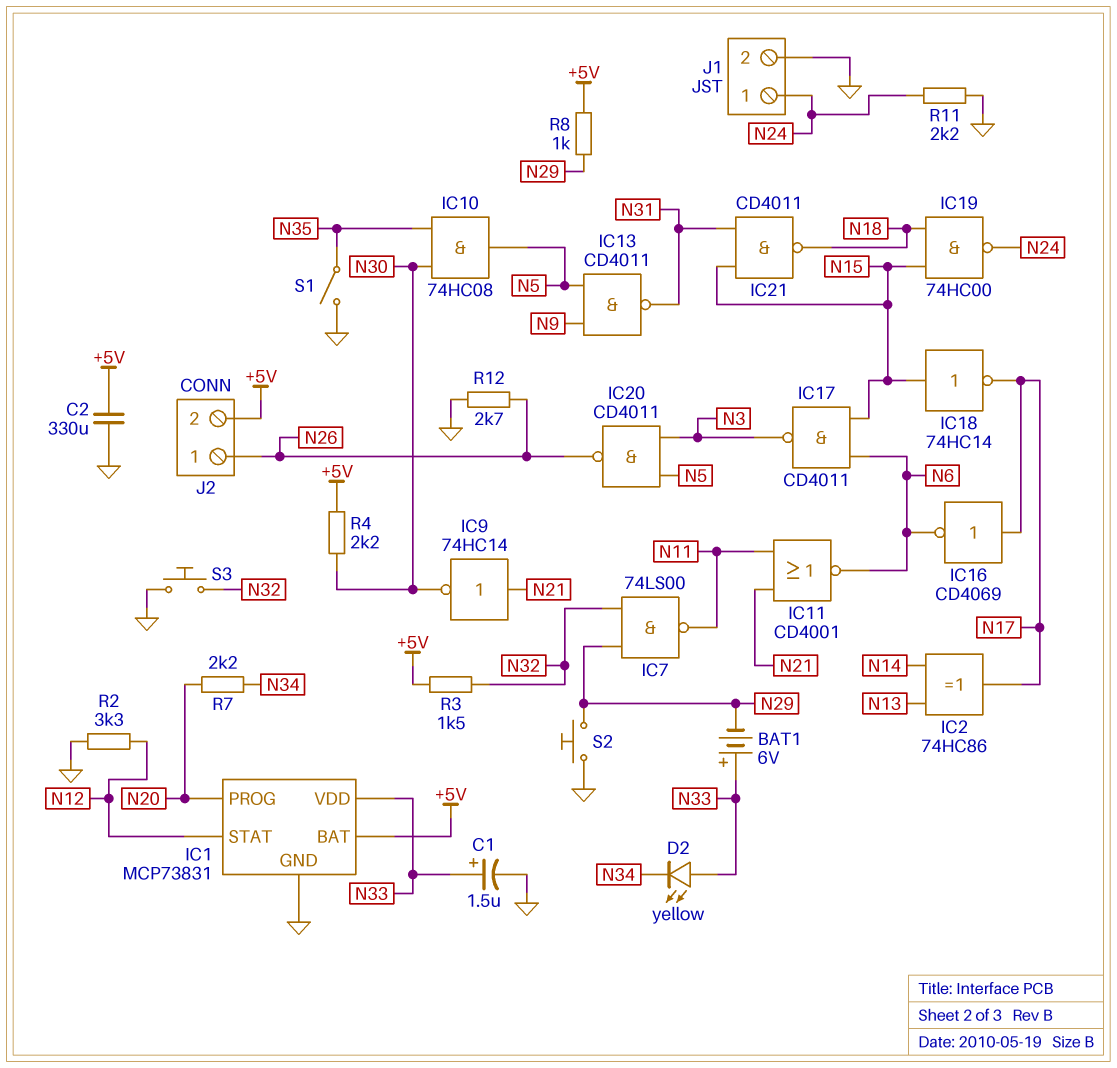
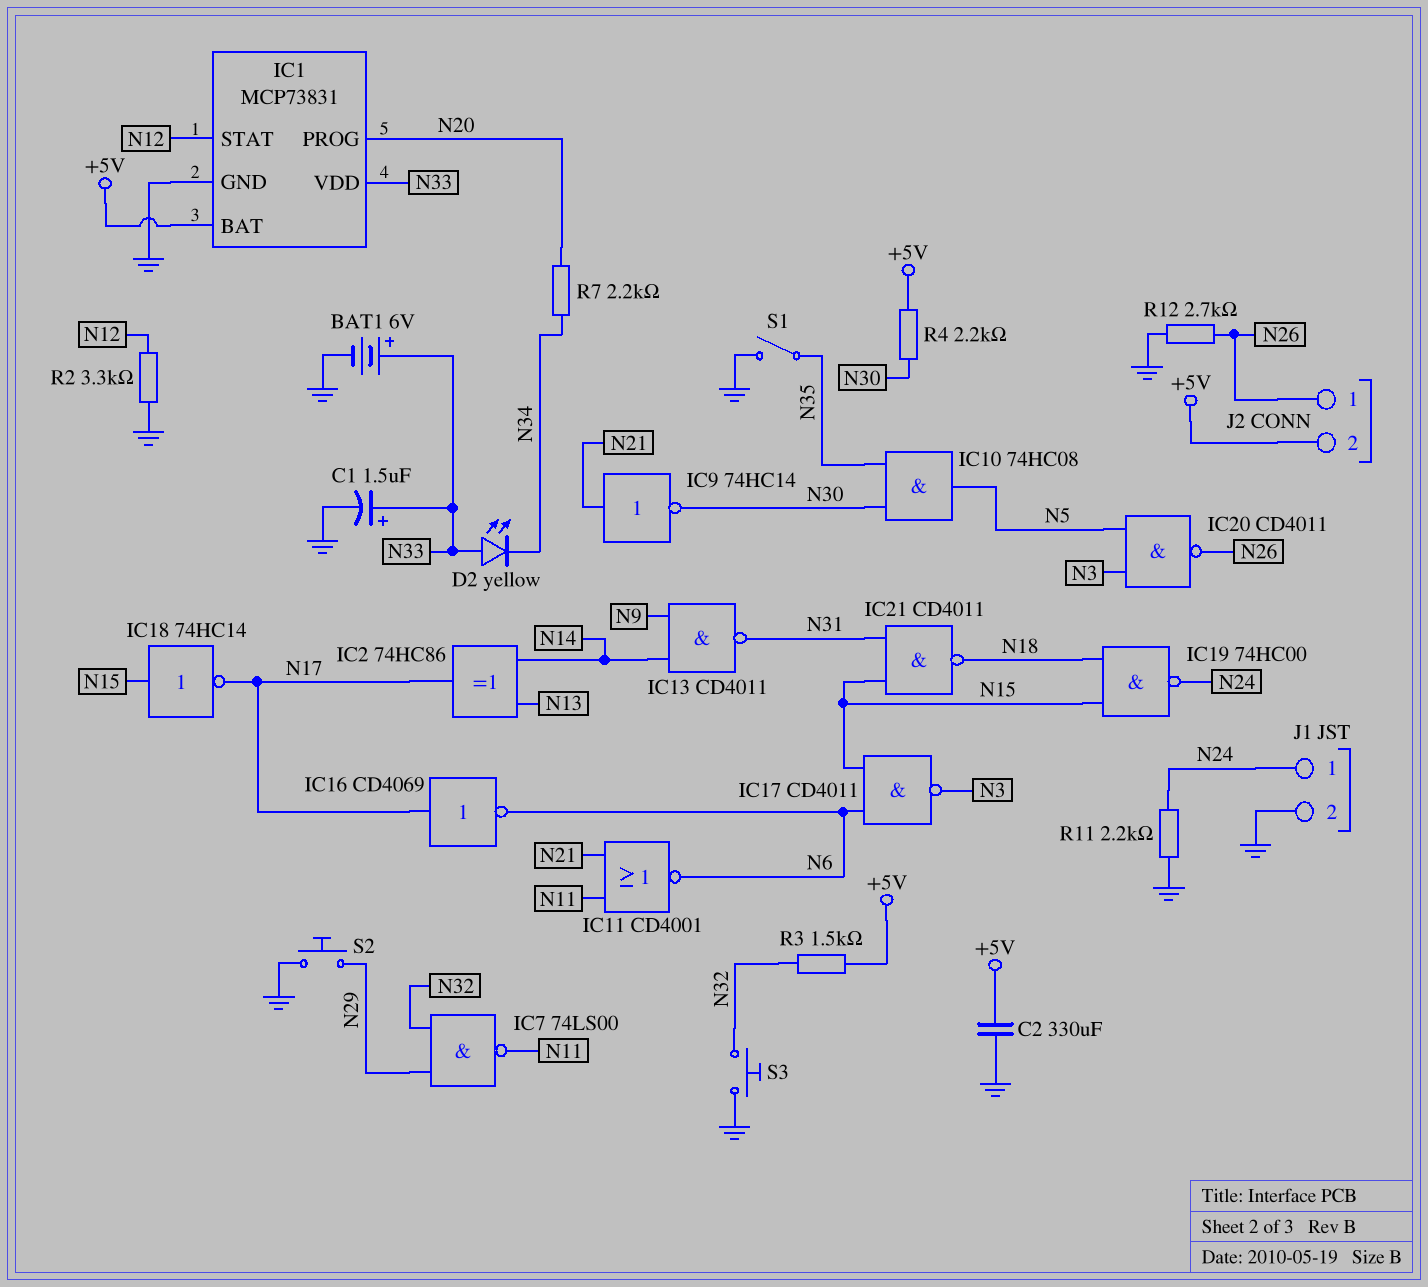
BAT1: 6V (plus N33, minus N29) -> 6V (plus N33, minus GND)
IC13: NAND CD4011 (in N5, in N9, out N31) -> NAND CD4011 (in N9, in N14, out N31)
R8: 1k (+5V, N29) -> none

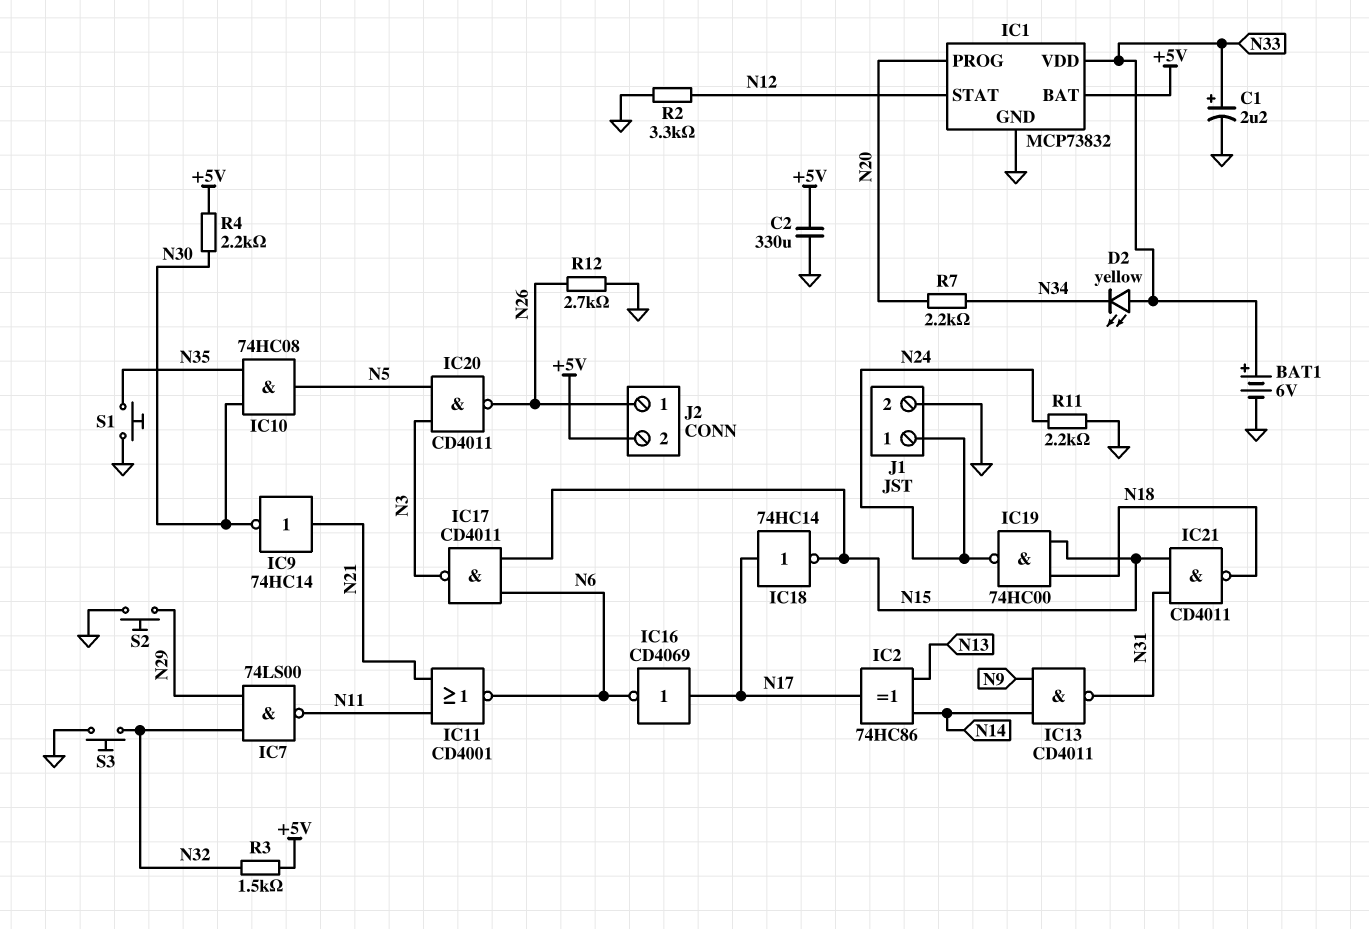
C1: 1.5uF (plus N33, minus GND) -> 2.2uF (plus N33, minus GND)
IC1: MCP73831 -> MCP73832
IC18: NOT 74HC14 (in N15, out N17) -> NOT 74HC14 (in N17, out N15)
S1: switch (GND, N35) -> button (GND, N35)

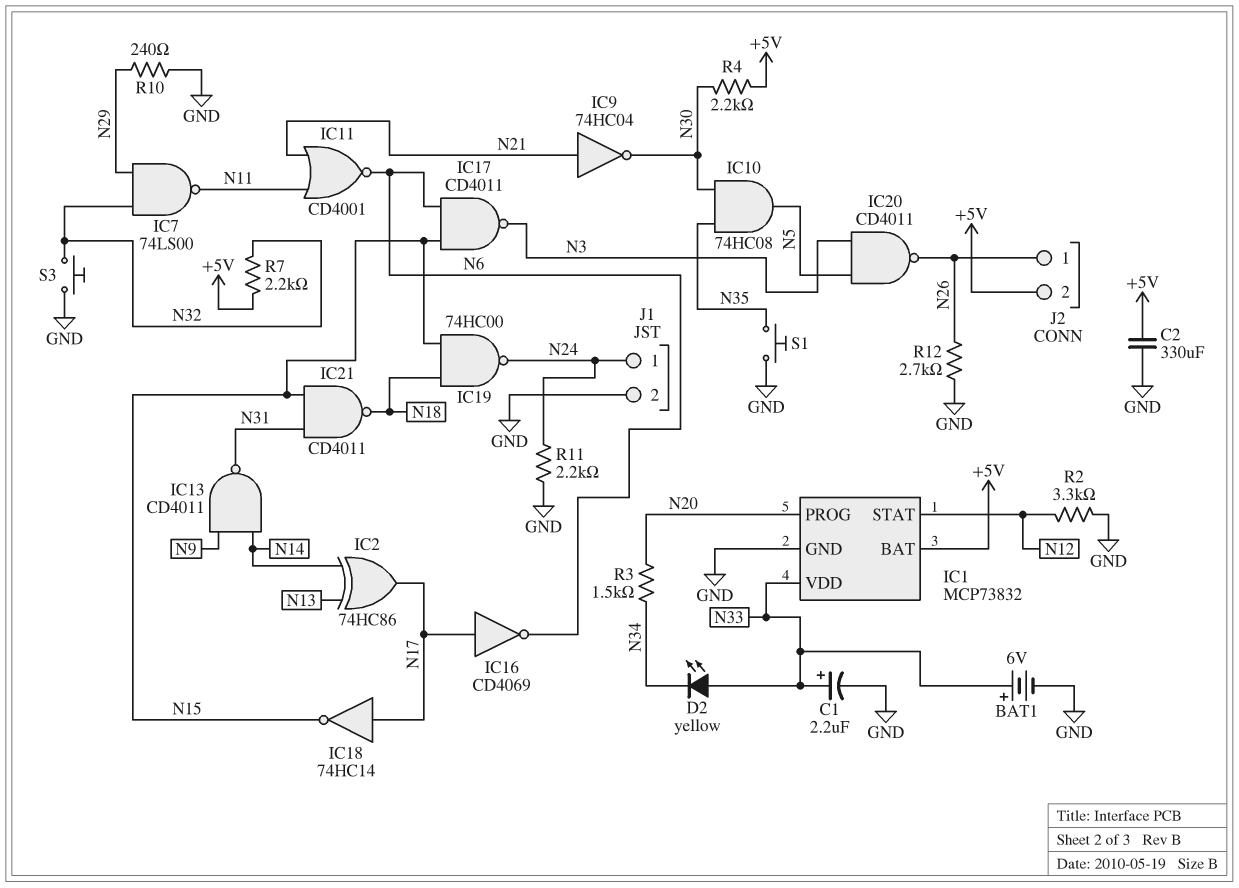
IC9: NOT 74HC14 (in N21, out N30) -> NOT 74HC04 (in N21, out N30)
R3: 1.5k (+5V, N32) -> 1.5k (N20, N34)
R7: 2.2k (N20, N34) -> 2.2k (+5V, N32)
R10: none -> 240 (GND, N29)
S2: button (GND, N29) -> none

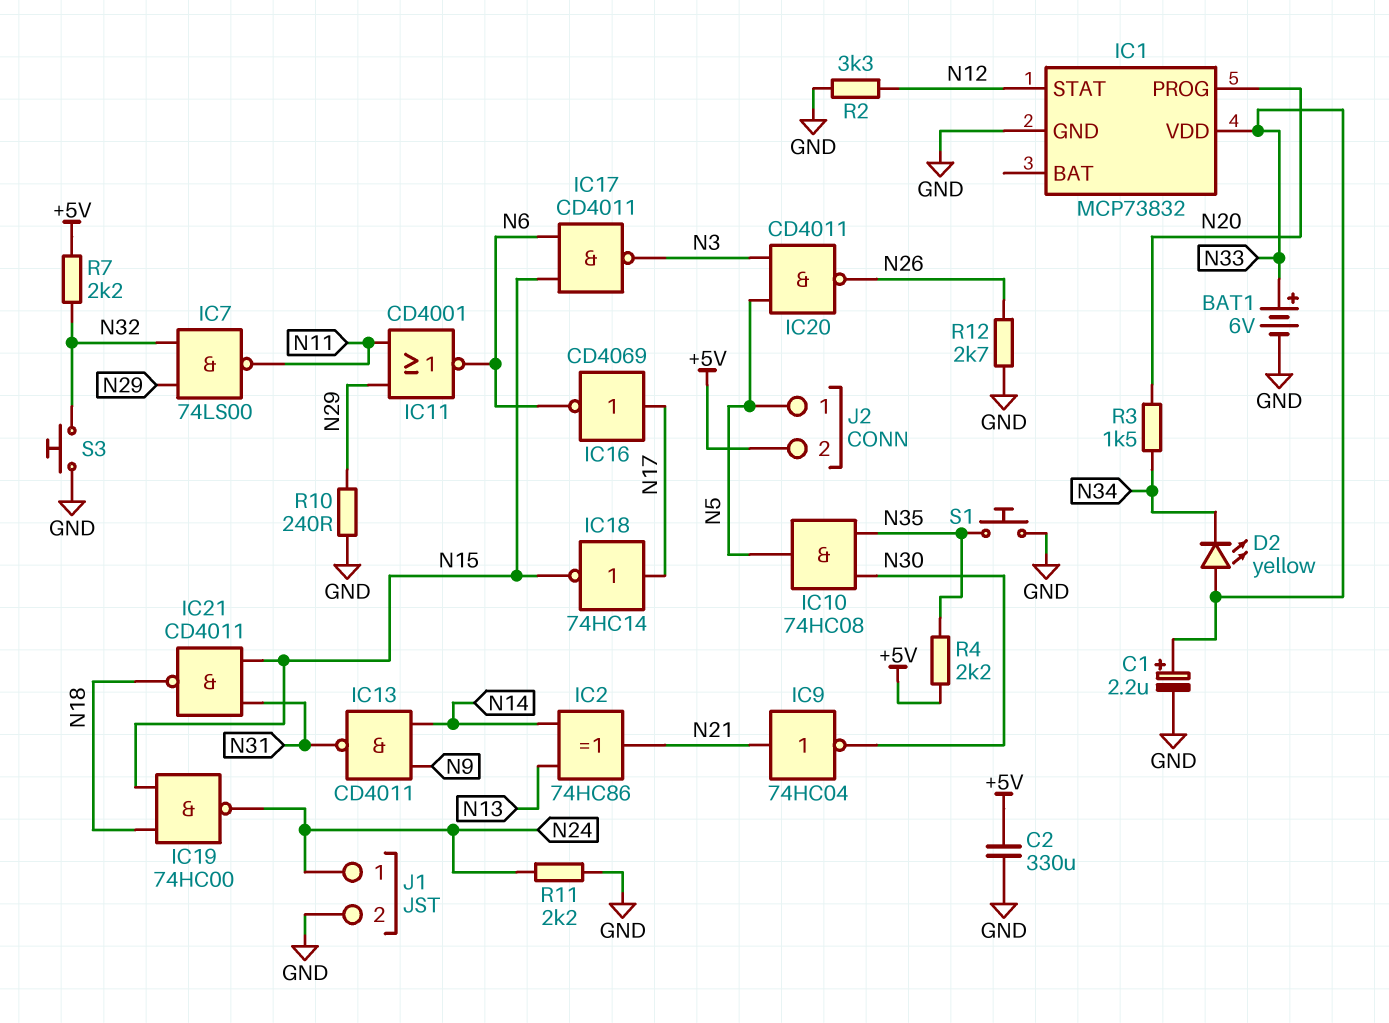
IC1 pin BAT: +5V -> none
IC2: XOR 74HC86 (in N13, in N14, out N17) -> XOR 74HC86 (in N13, in N14, out N21)
IC11: NOR CD4001 (in N11, in N21, out N6) -> NOR CD4001 (in N11, in N29, out N6)
J2 pin 1: N26 -> N5
R4: 2.2k (+5V, N30) -> 2.2k (+5V, N35)

